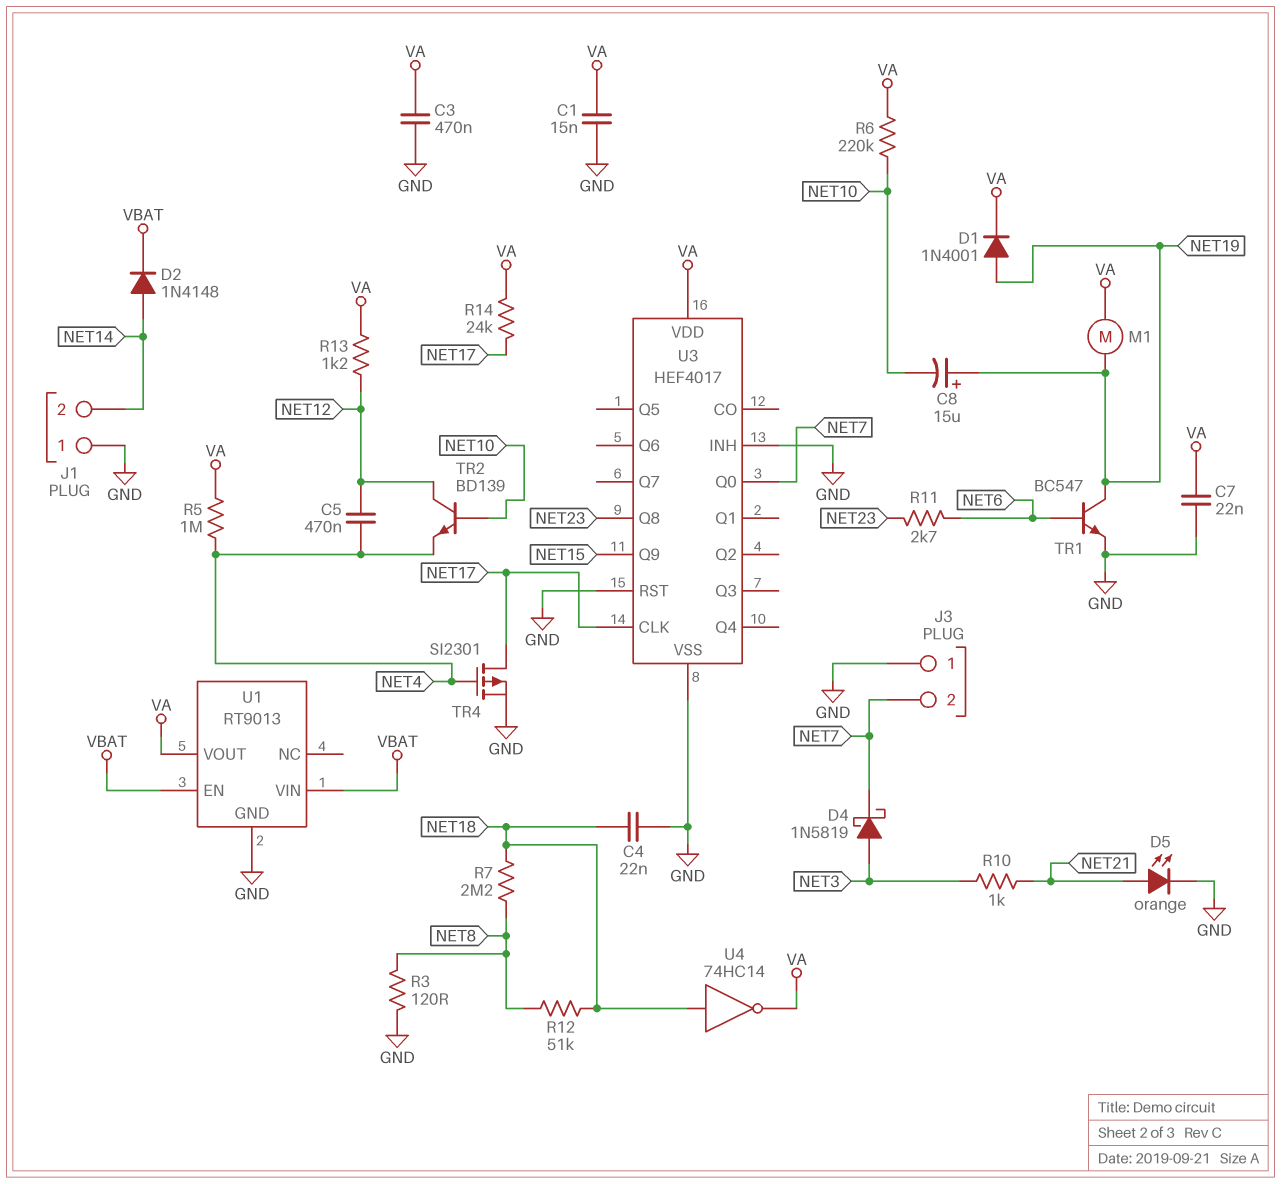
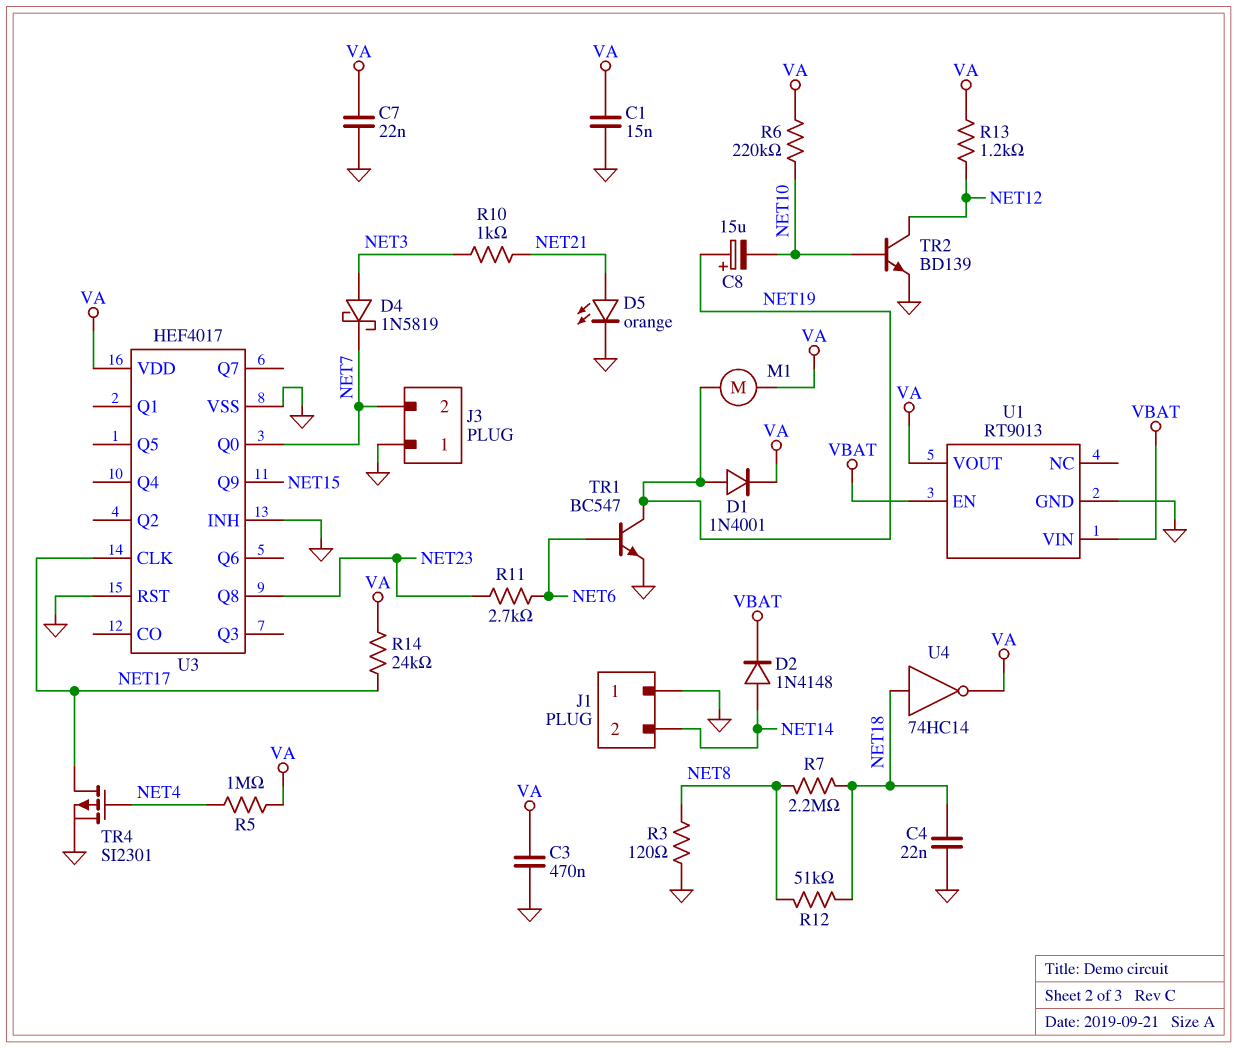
C5: 470nF (NET4, NET12) -> none
TR2: NPN BD139 (B NET10, C NET12, E NET4) -> NPN BD139 (B NET10, C NET12, E GND)

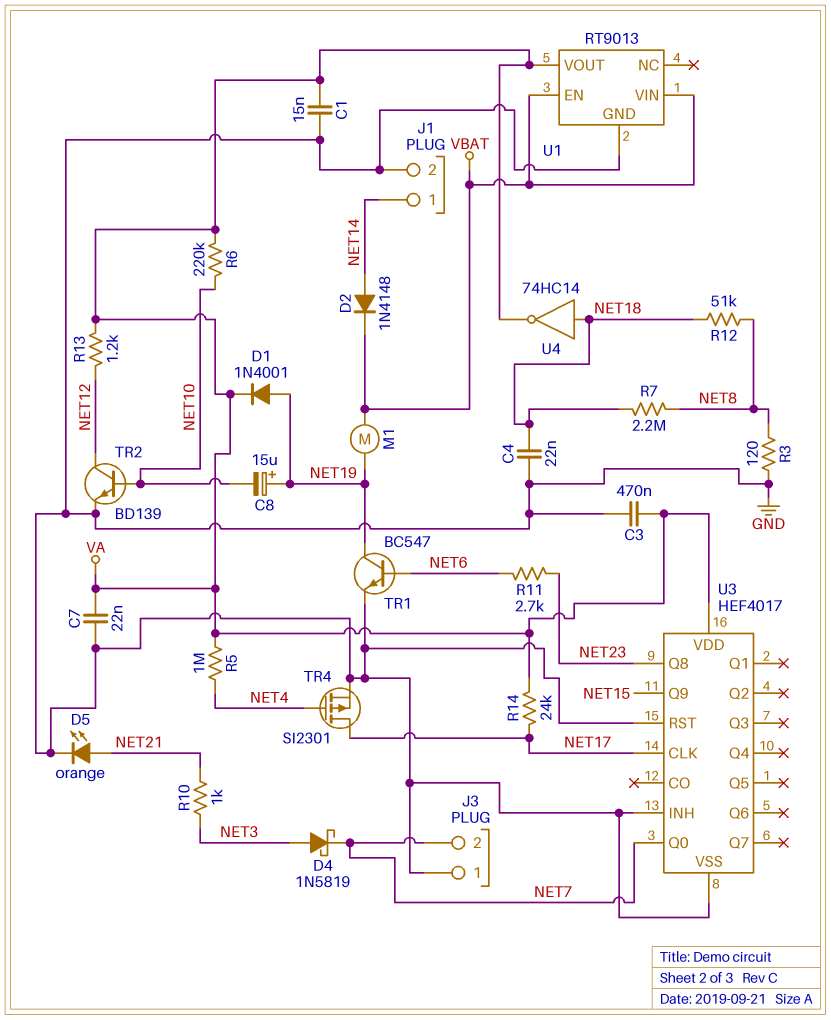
J1 pin 1: GND -> NET14
J1 pin 2: NET14 -> GND
M1: motor (NET19, VA) -> motor (NET19, VBAT)

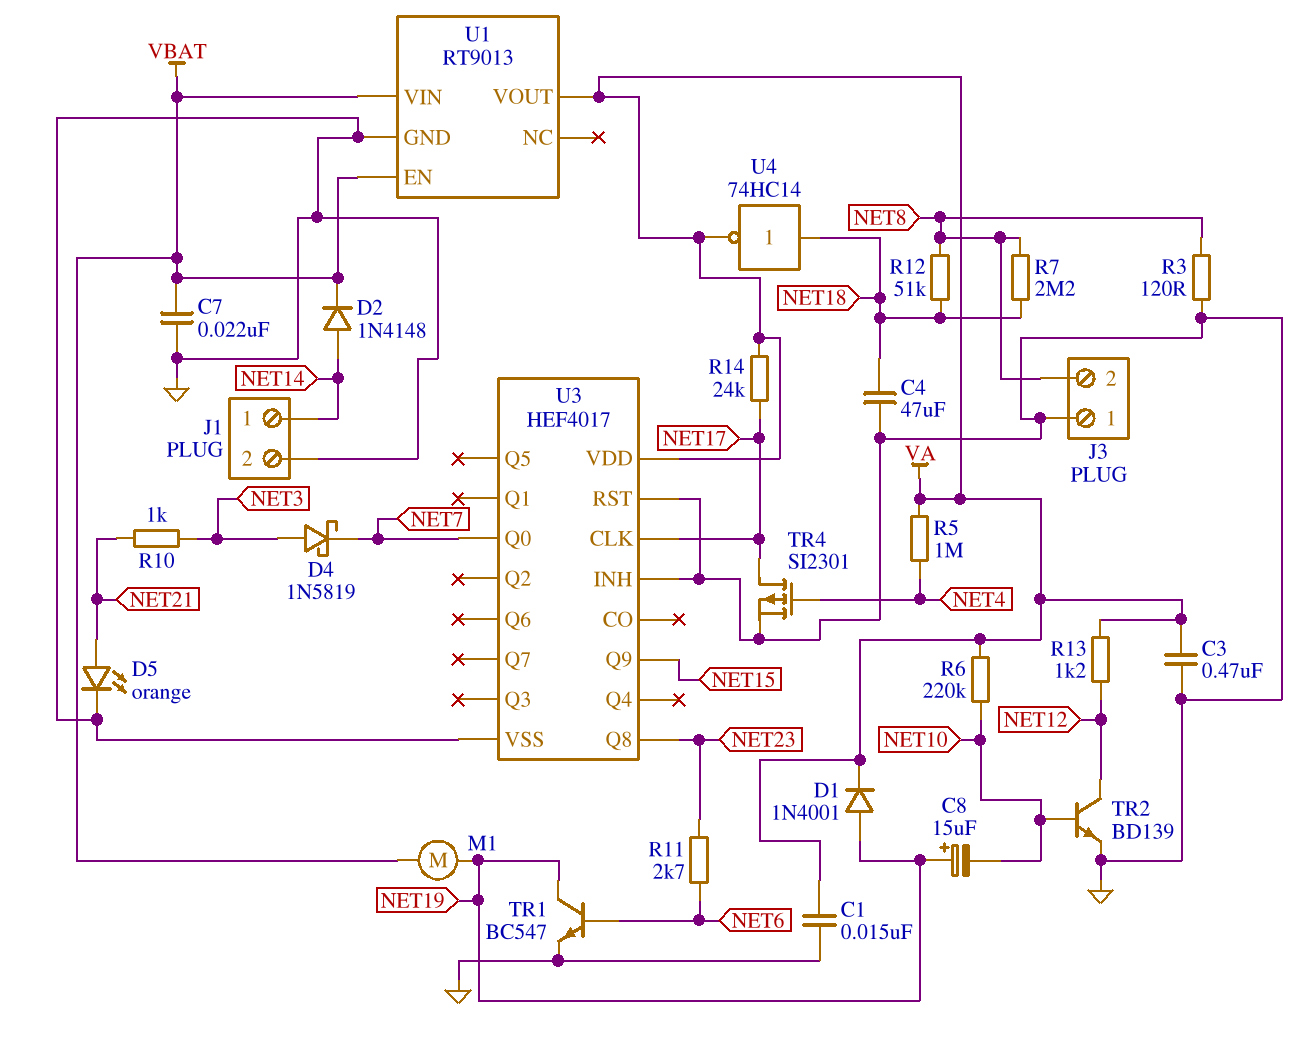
C4: 22nF (GND, NET18) -> 47uF (GND, NET18)
C7: 22nF (GND, VA) -> 22nF (GND, VBAT)
J3 pin 2: NET7 -> NET8

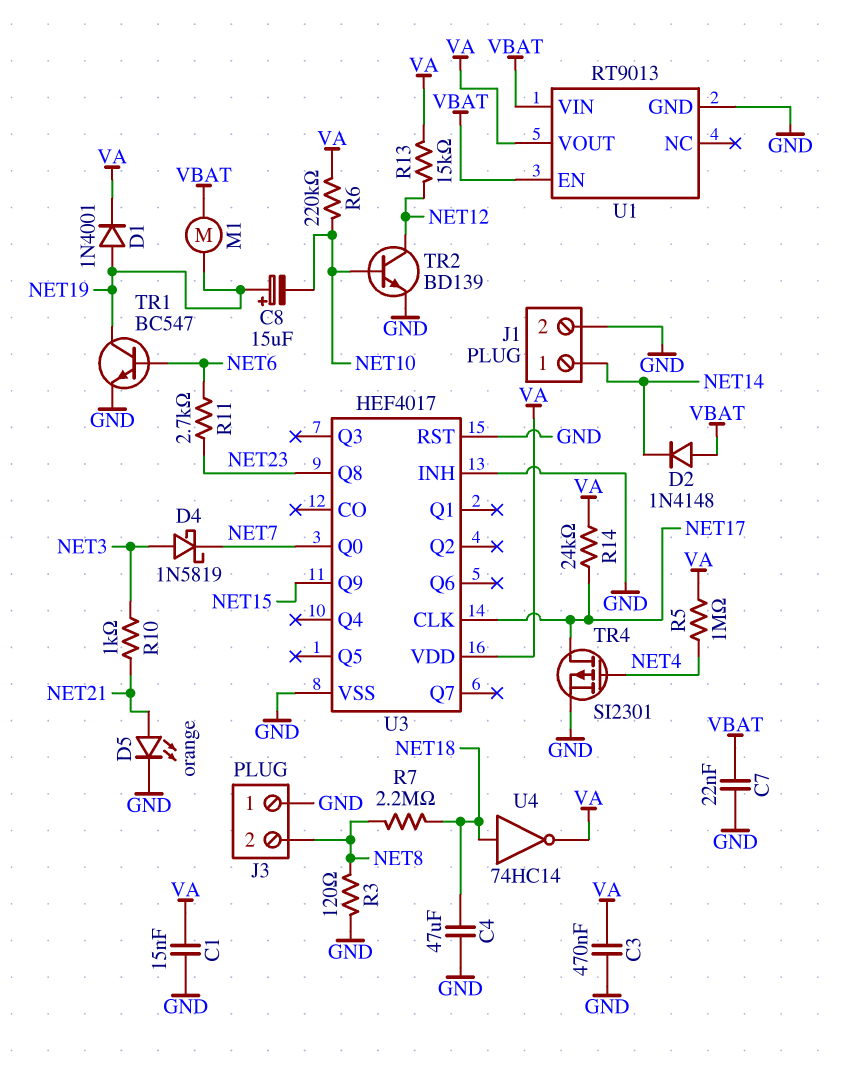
D2: diode 1N4148 (A NET14, K VBAT) -> diode 1N4148 (A VBAT, K NET14)
R12: 51k (NET8, NET18) -> none
R13: 1.2k (NET12, VA) -> 15k (NET12, VA)

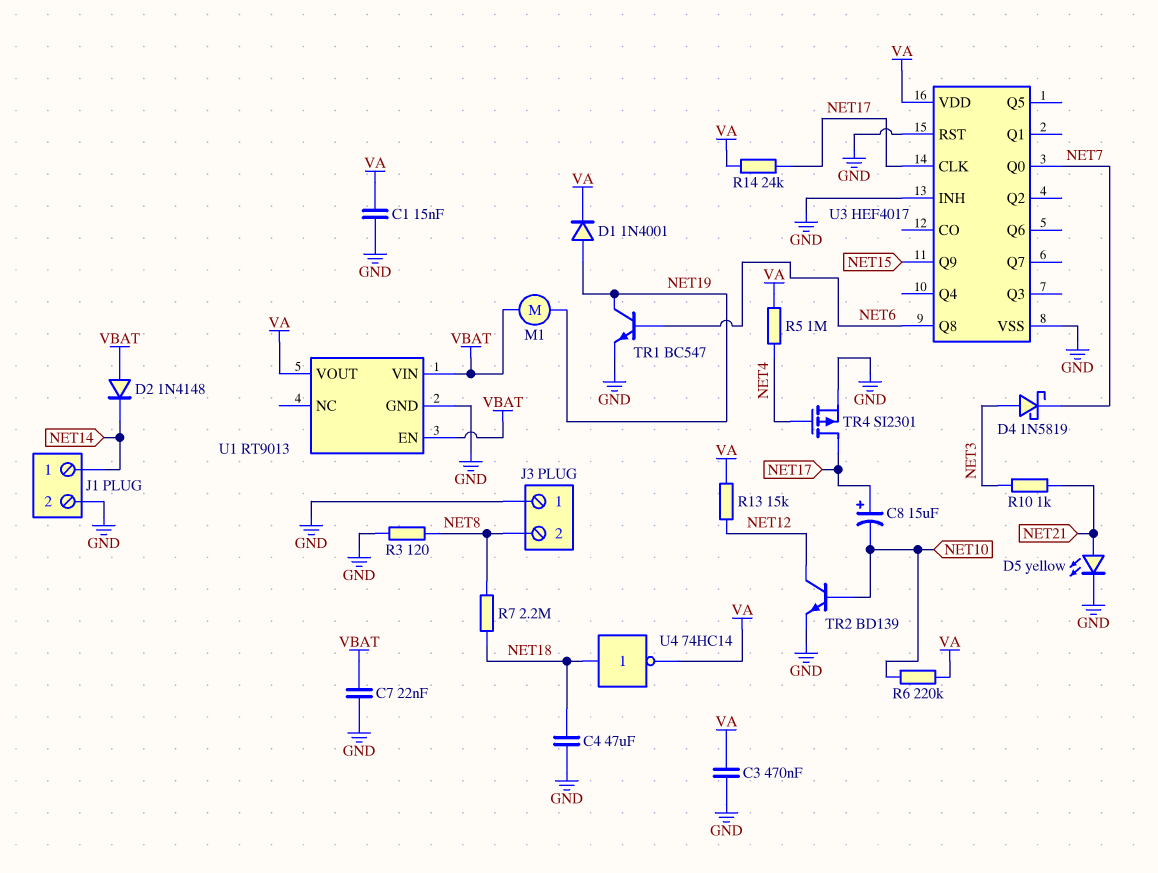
C8: 15uF (plus NET19, minus NET10) -> 15uF (plus NET17, minus NET10)
D5: LED orange (A NET21, K GND) -> LED yellow (A NET21, K GND)
R11: 2.7k (NET6, NET23) -> none
U3 pin Q8: NET23 -> NET6

